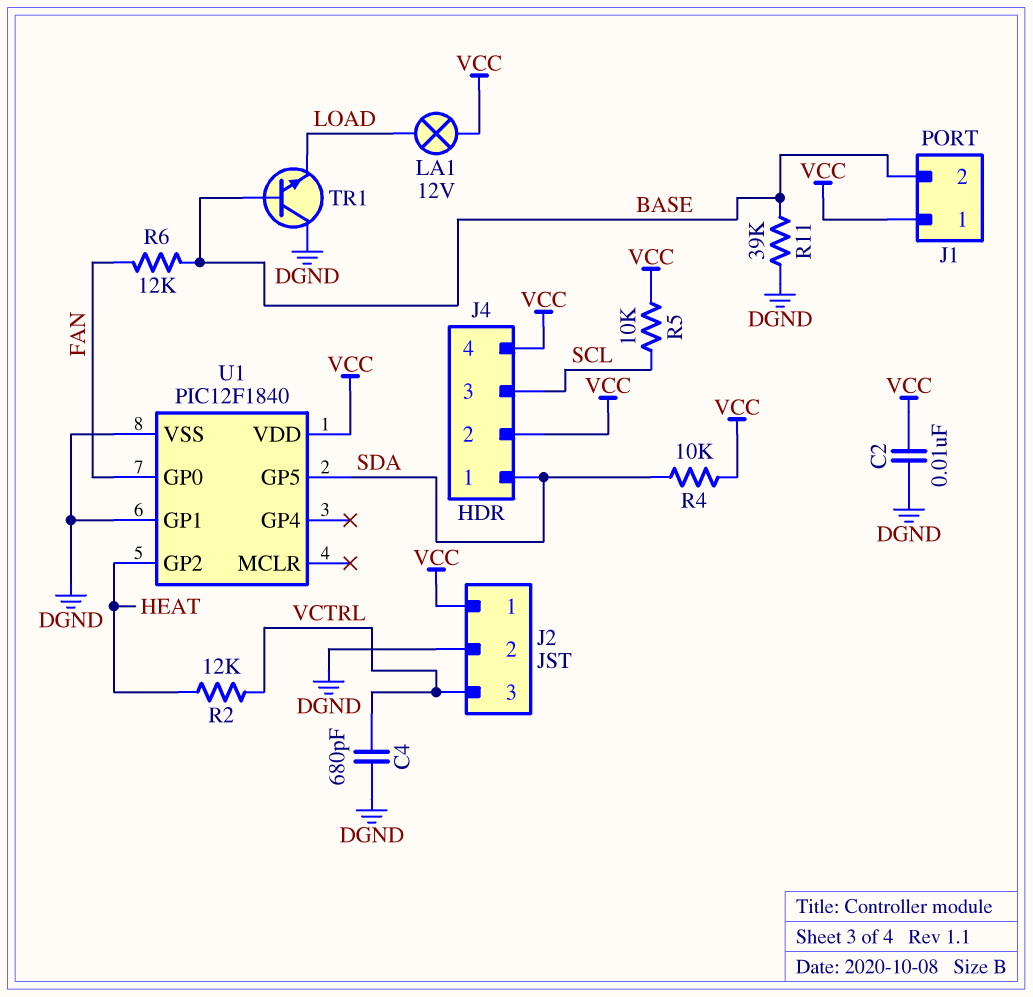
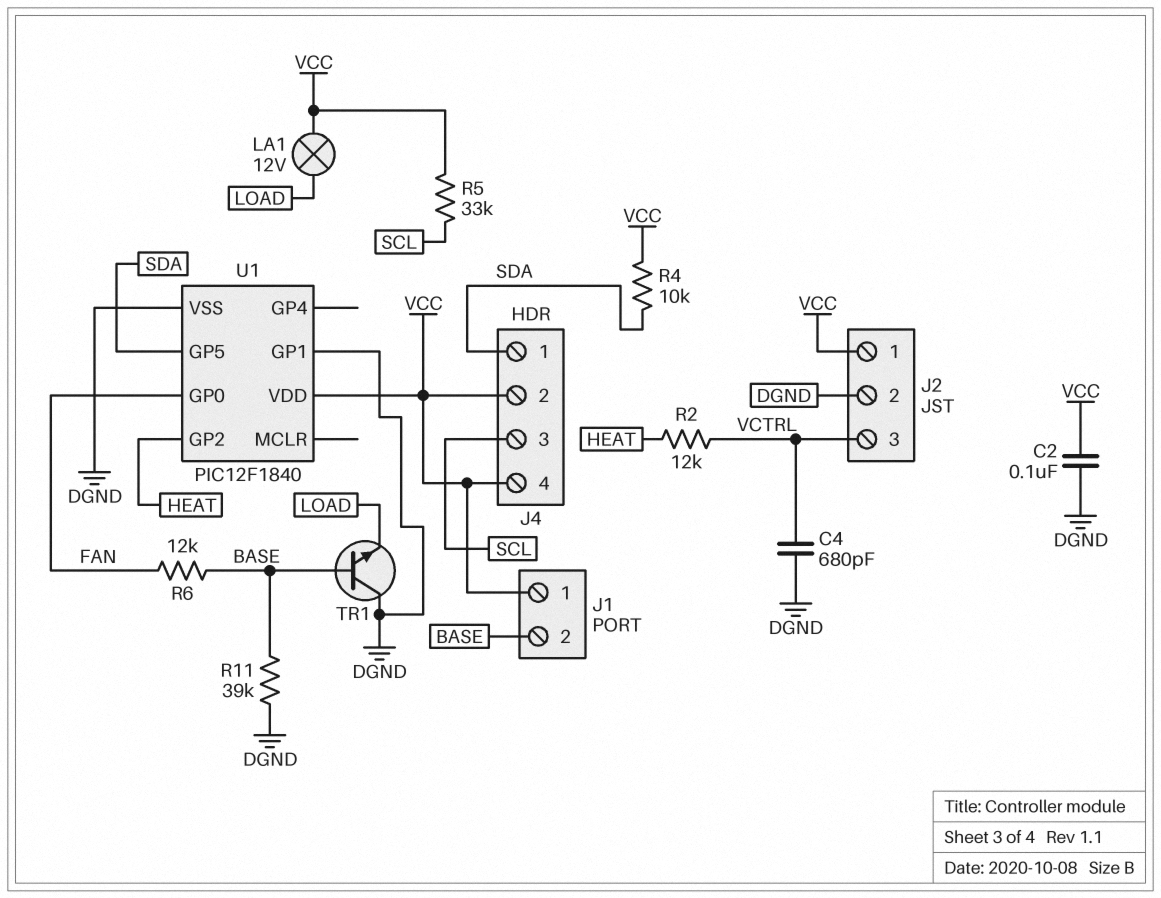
C2: 10nF (DGND, VCC) -> 100nF (DGND, VCC)
R5: 10k (SCL, VCC) -> 33k (SCL, VCC)

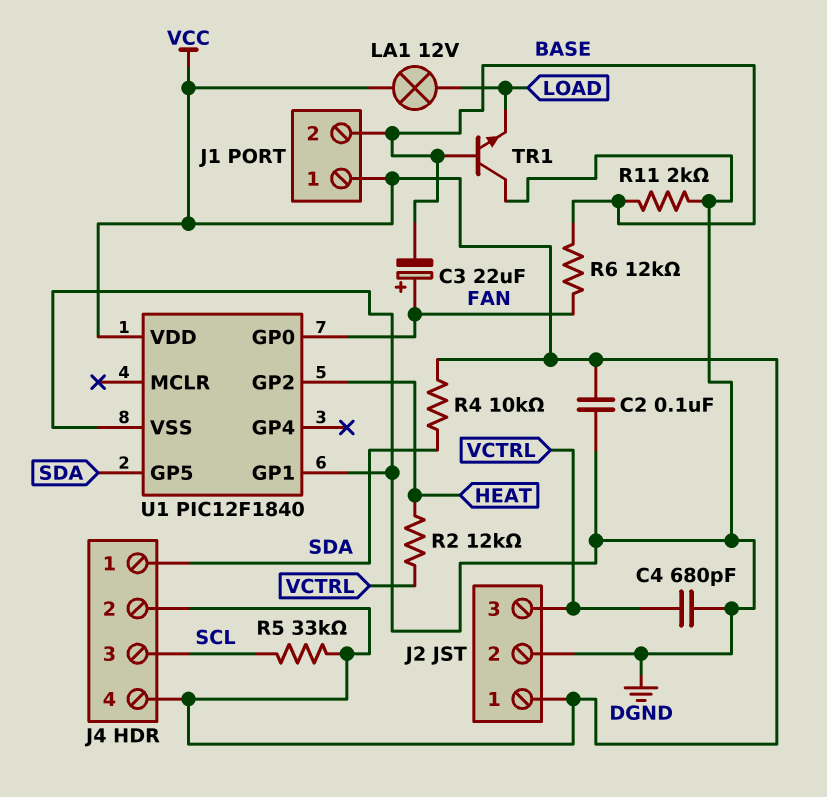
C3: none -> 22uF (plus FAN, minus BASE)
R11: 39k (BASE, DGND) -> 2k (BASE, DGND)

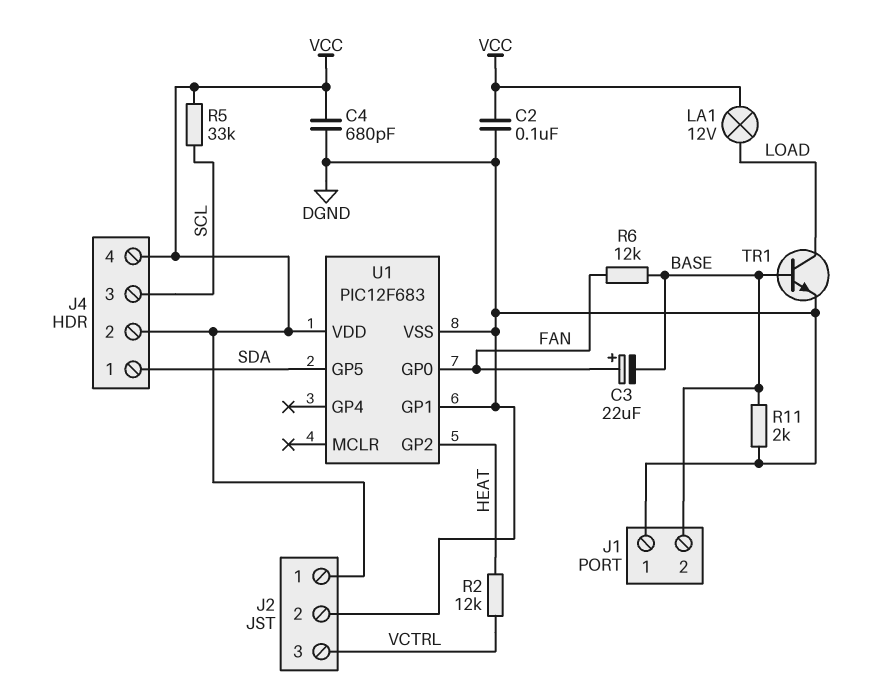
C4: 680pF (DGND, VCTRL) -> 680pF (DGND, VCC)
J1 pin 1: VCC -> DGND
R4: 10k (SDA, VCC) -> none
TR1: NPN (B BASE, C DGND, E LOAD) -> NPN (B BASE, C LOAD, E DGND)
U1: PIC12F1840 -> PIC12F683

